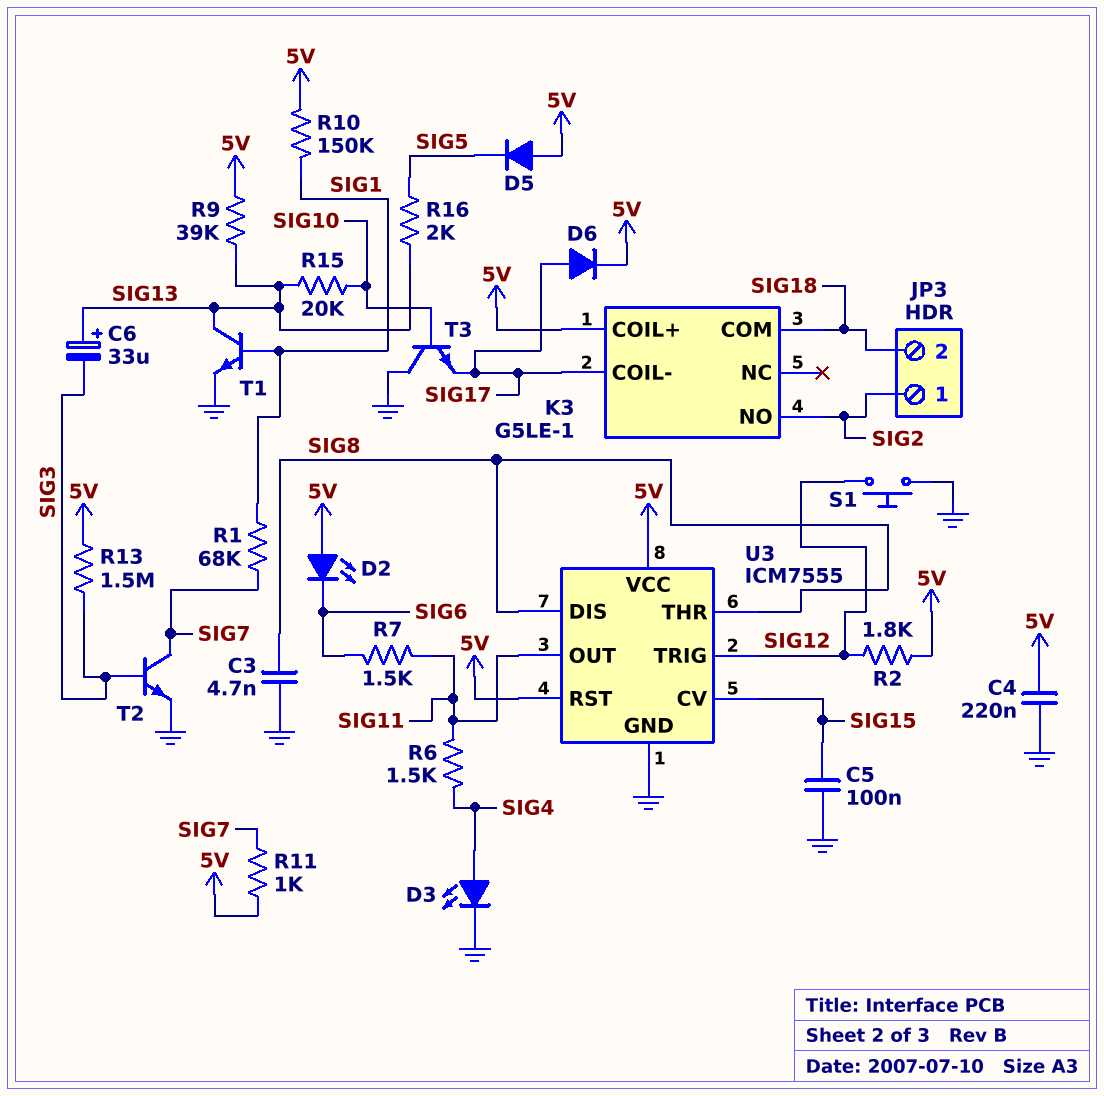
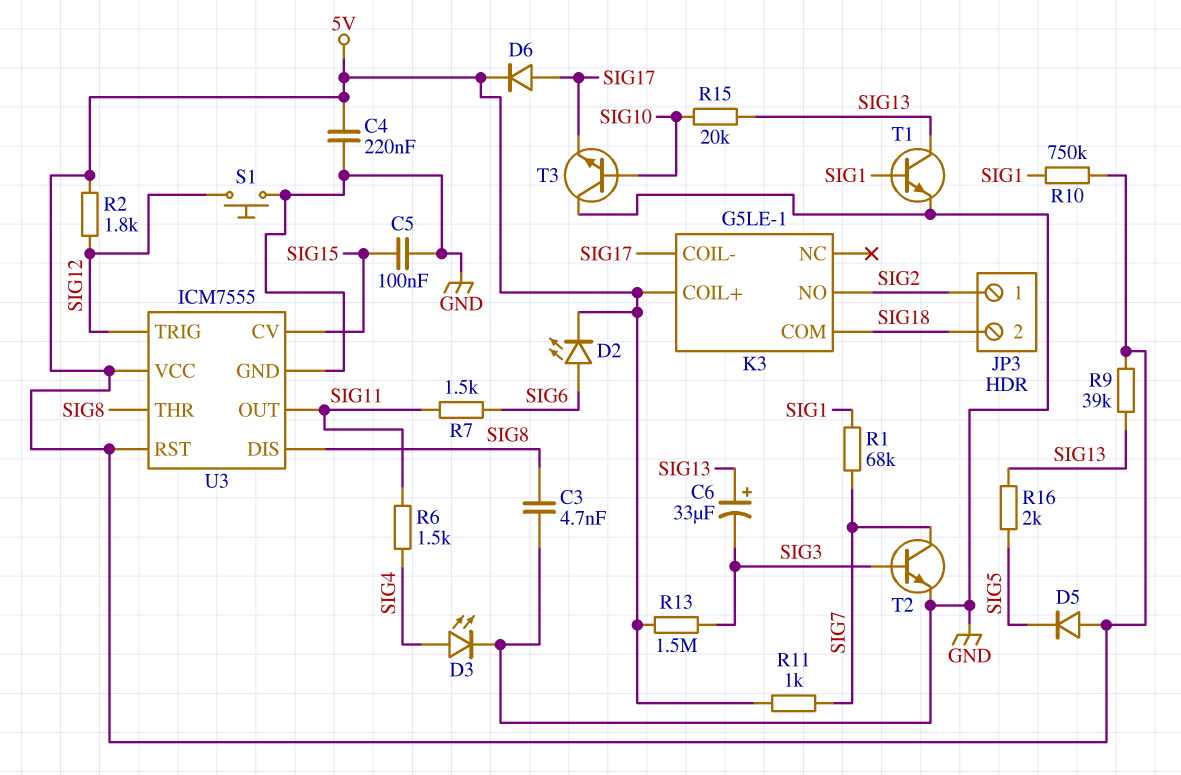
D2: LED (A 5V, K SIG6) -> LED (A SIG6, K 5V)
R10: 150k (5V, SIG1) -> 750k (5V, SIG1)

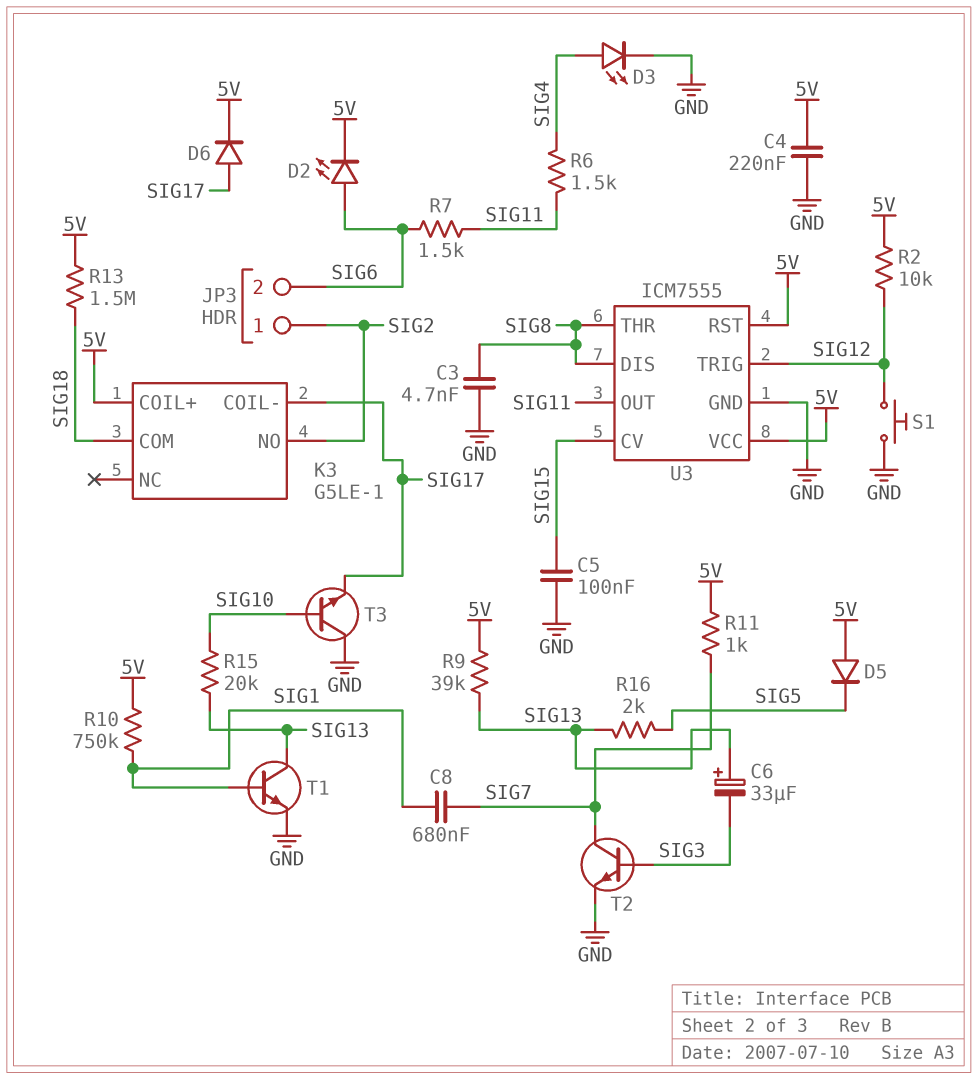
C8: none -> 680nF (SIG1, SIG7)
JP3 pin 2: SIG18 -> SIG6
R1: 68k (SIG1, SIG7) -> none
R2: 1.8k (5V, SIG12) -> 10k (5V, SIG12)
R13: 1.5M (5V, SIG3) -> 1.5M (5V, SIG18)

